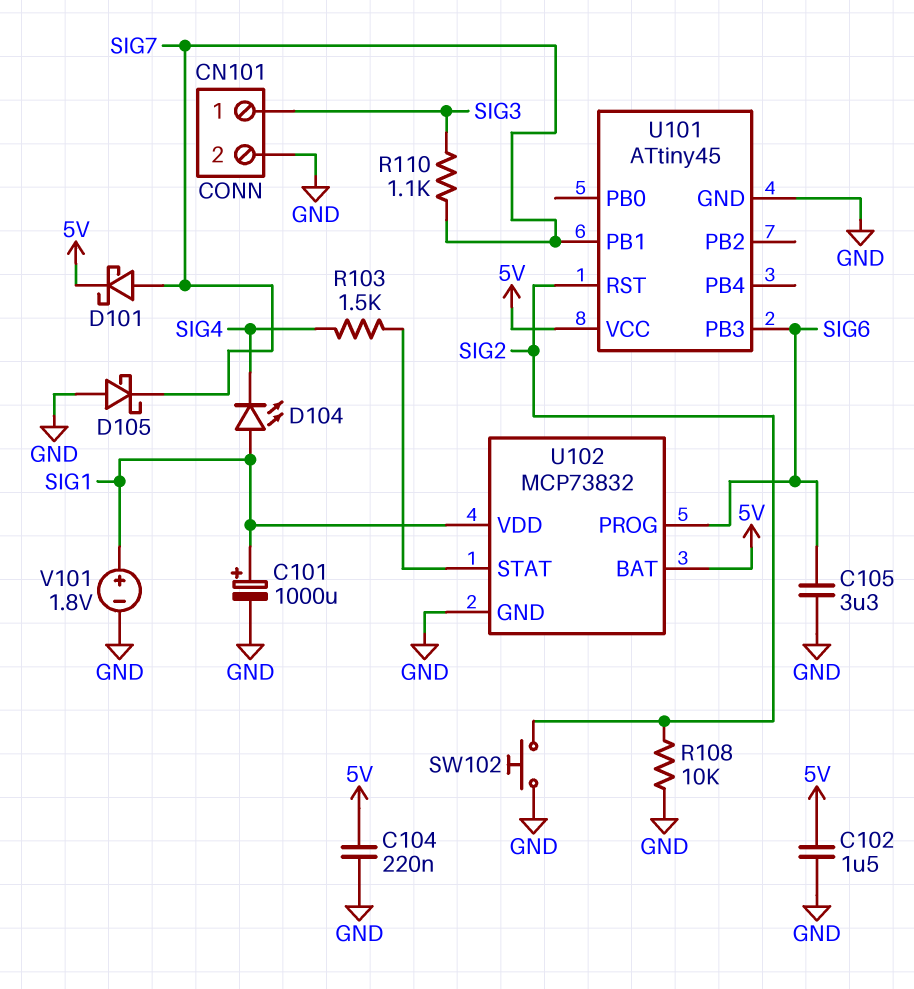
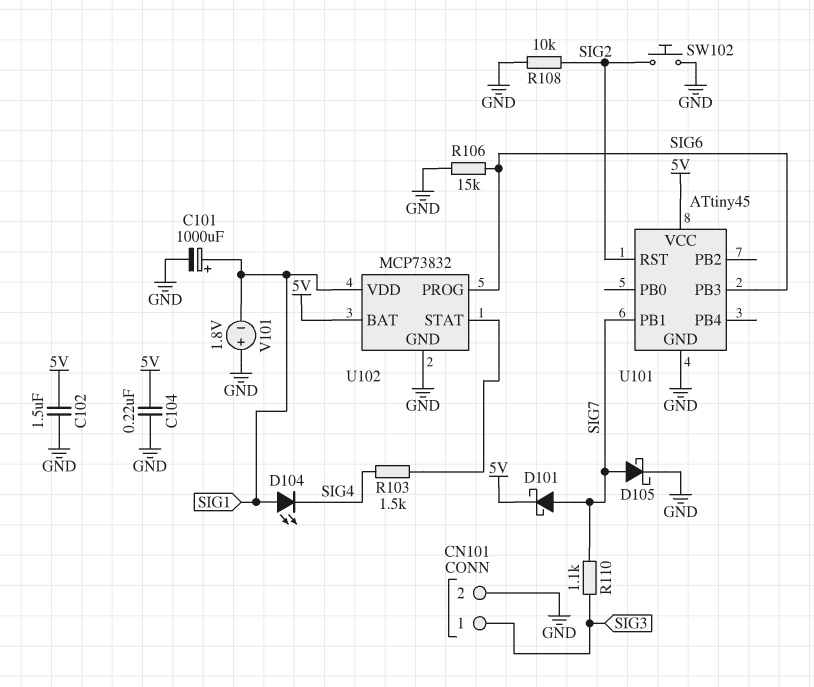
C105: 3.3uF (GND, SIG6) -> none
D105: schottky (A GND, K SIG7) -> schottky (A SIG7, K GND)
R106: none -> 15k (GND, SIG6)
V101: 1.8V (plus SIG1, minus GND) -> 1.8V (plus GND, minus SIG1)

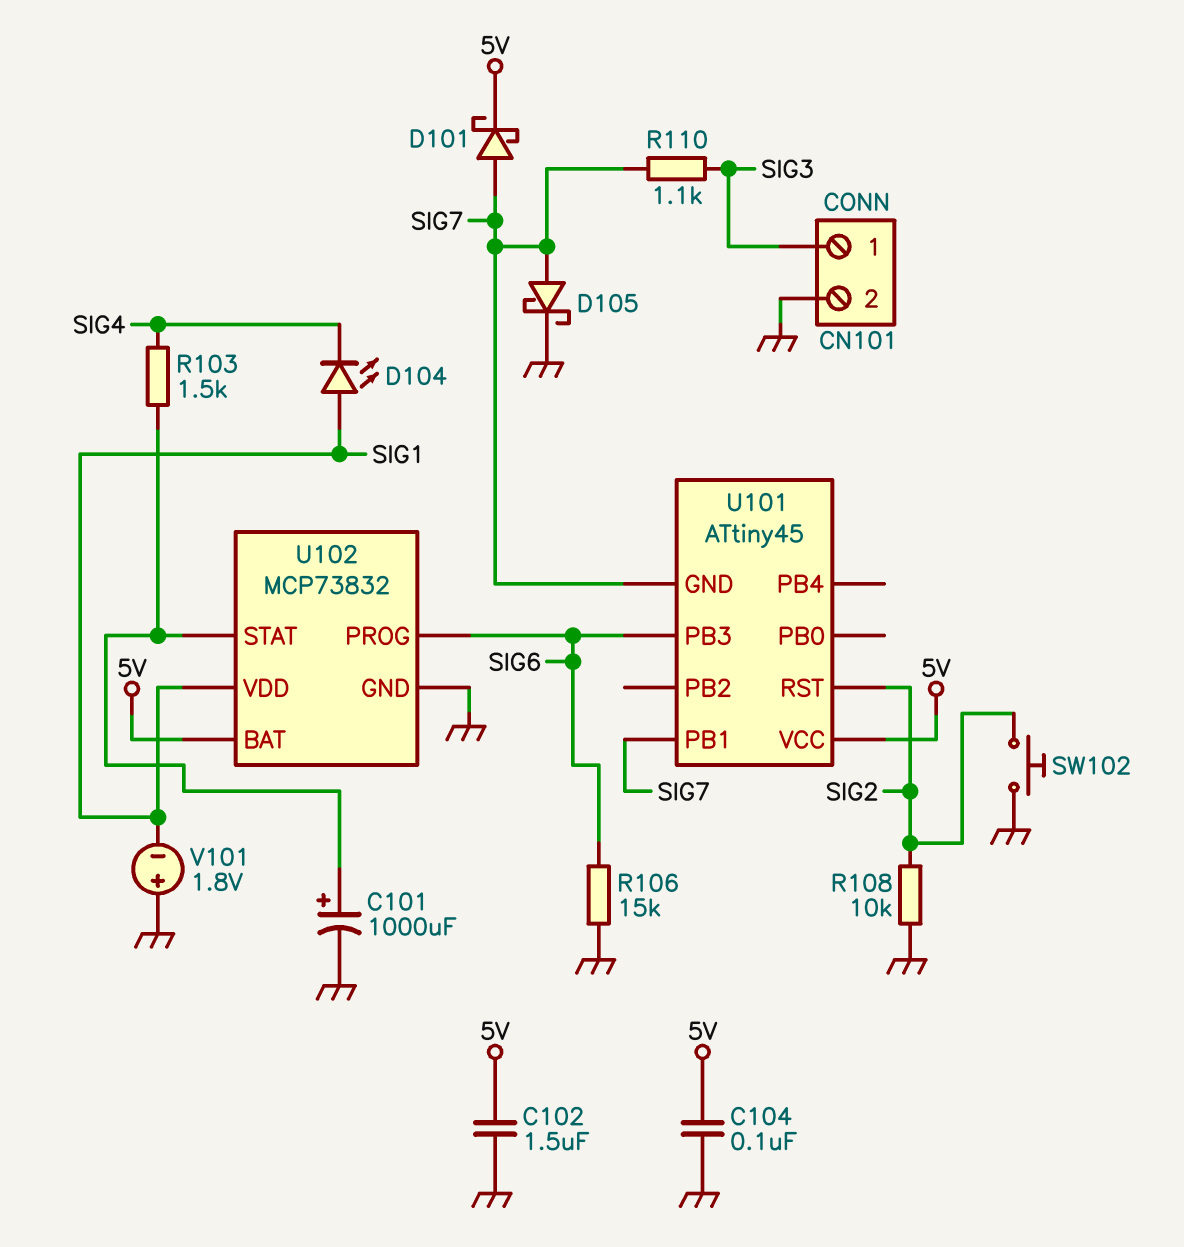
C101: 1000uF (plus SIG1, minus GND) -> 1000uF (plus U102/STAT, minus GND)
C104: 220nF (5V, GND) -> 100nF (5V, GND)
U101 pin GND: GND -> SIG7

